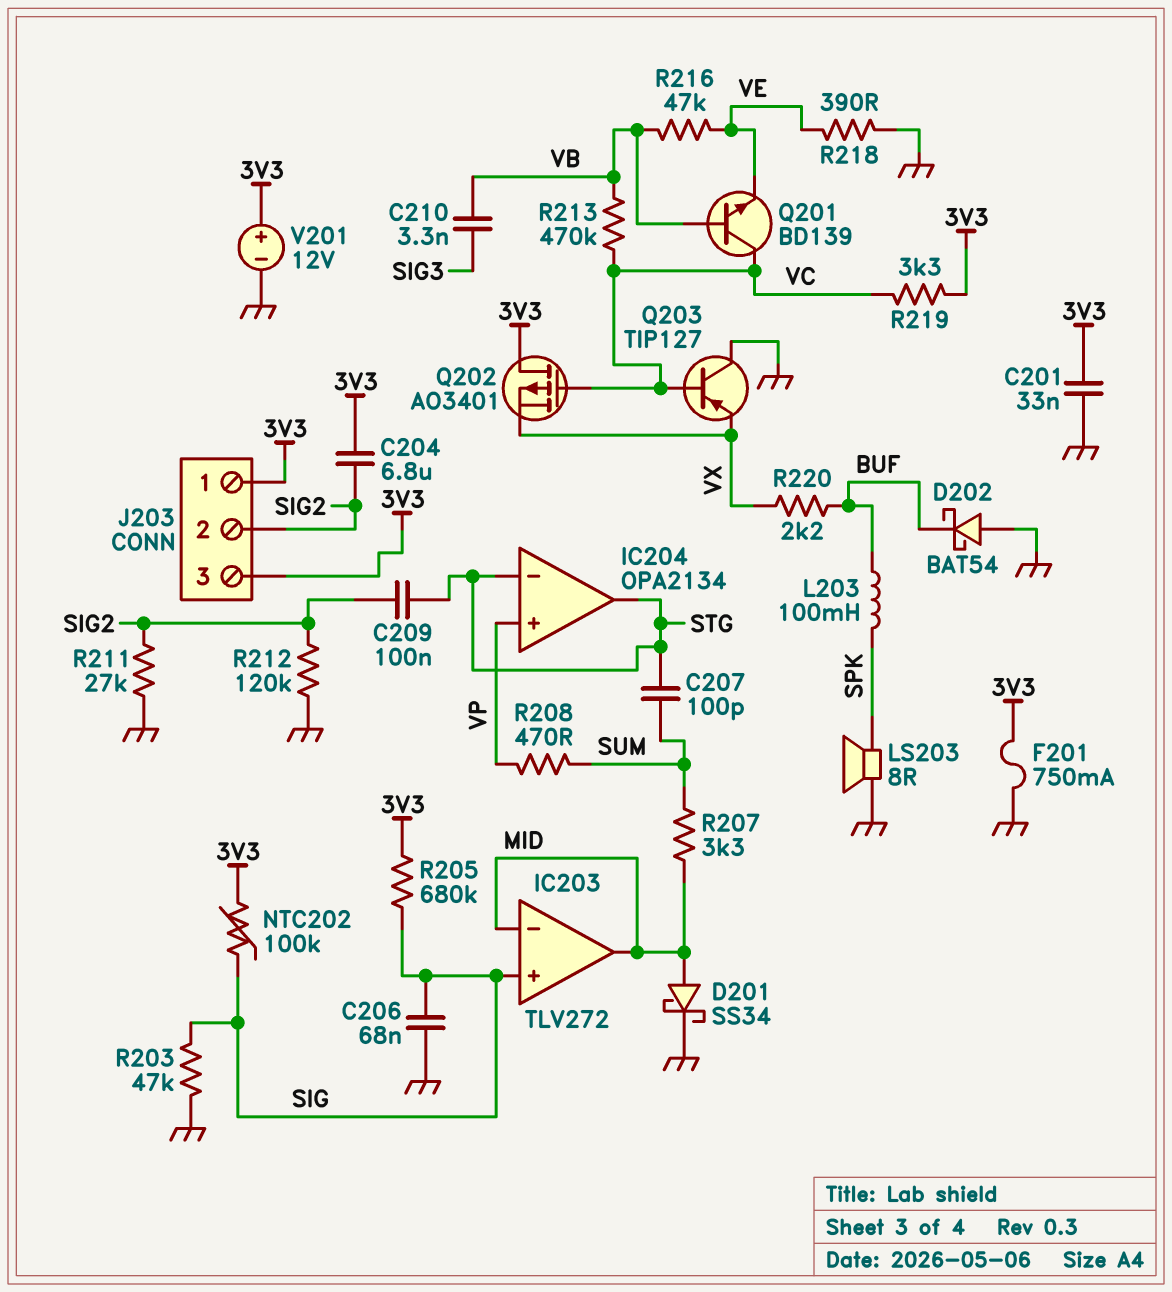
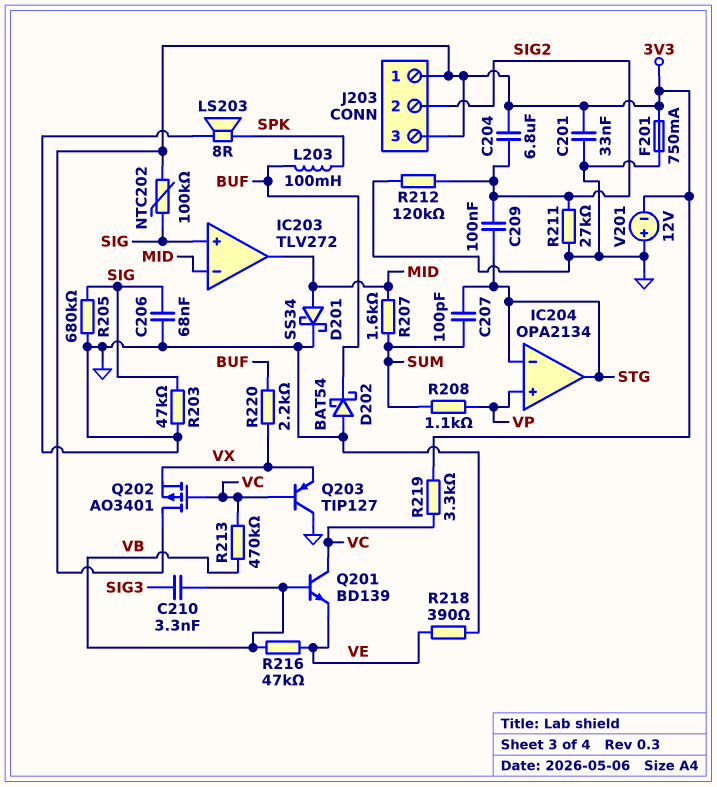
R205: 680k (3V3, SIG) -> 680k (GND, SIG)
R207: 3.3k (MID, SUM) -> 1.6k (MID, SUM)
R208: 470 (SUM, VP) -> 1.1k (SUM, VP)
V201: 12V (plus 3V3, minus GND) -> 12V (plus GND, minus 3V3)

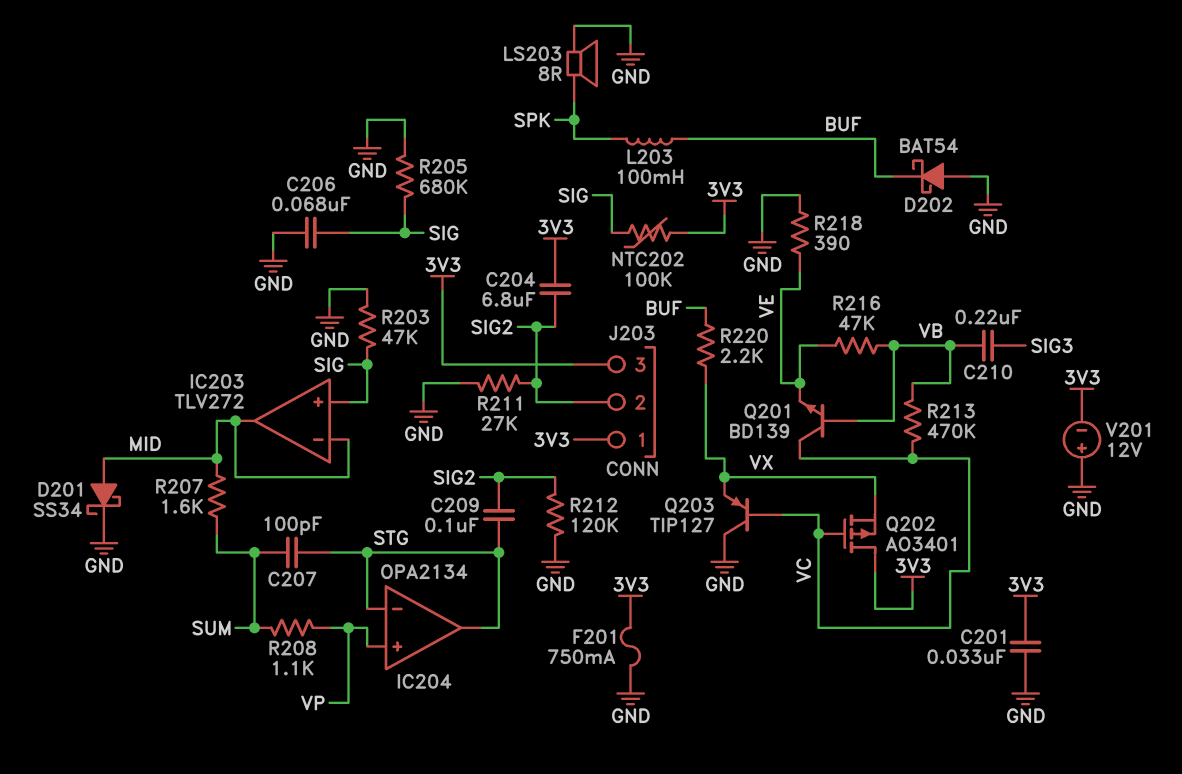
C210: 3.3nF (SIG3, VB) -> 220nF (SIG3, VB)
R219: 3.3k (3V3, VC) -> none

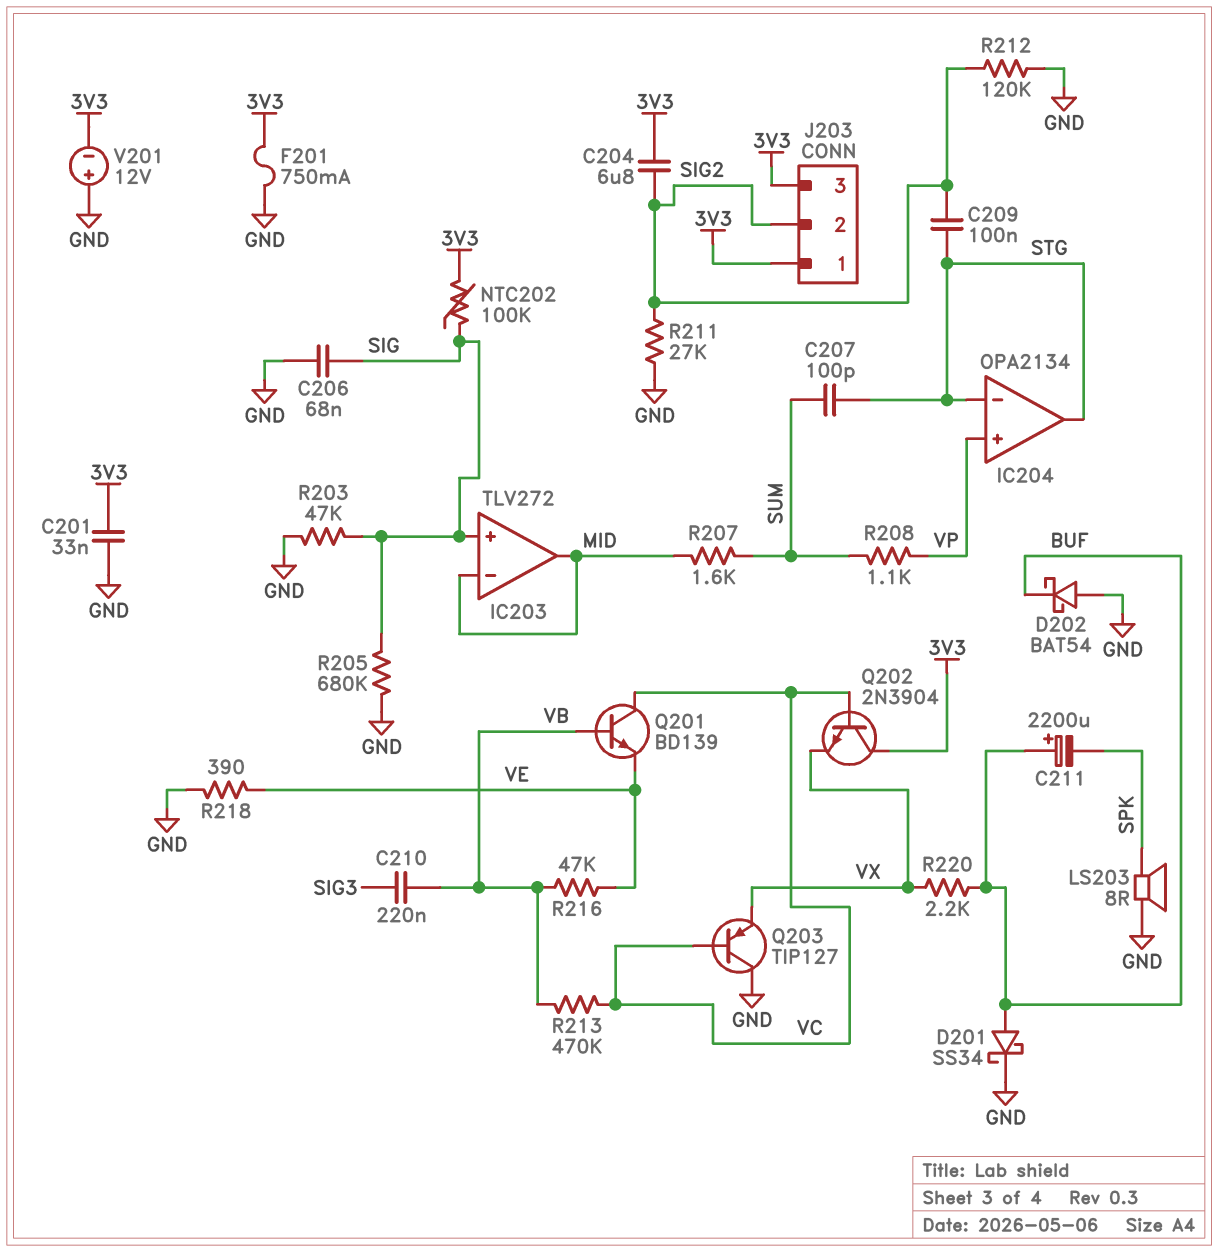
C211: none -> 2200uF (plus BUF, minus SPK)
D201: schottky SS34 (A MID, K GND) -> schottky SS34 (A BUF, K GND)
L203: 100mH (BUF, SPK) -> none
Q202: PMOS AO3401 (G VC, D 3V3, S VX) -> NPN 2N3904 (B VC, C 3V3, E VX)

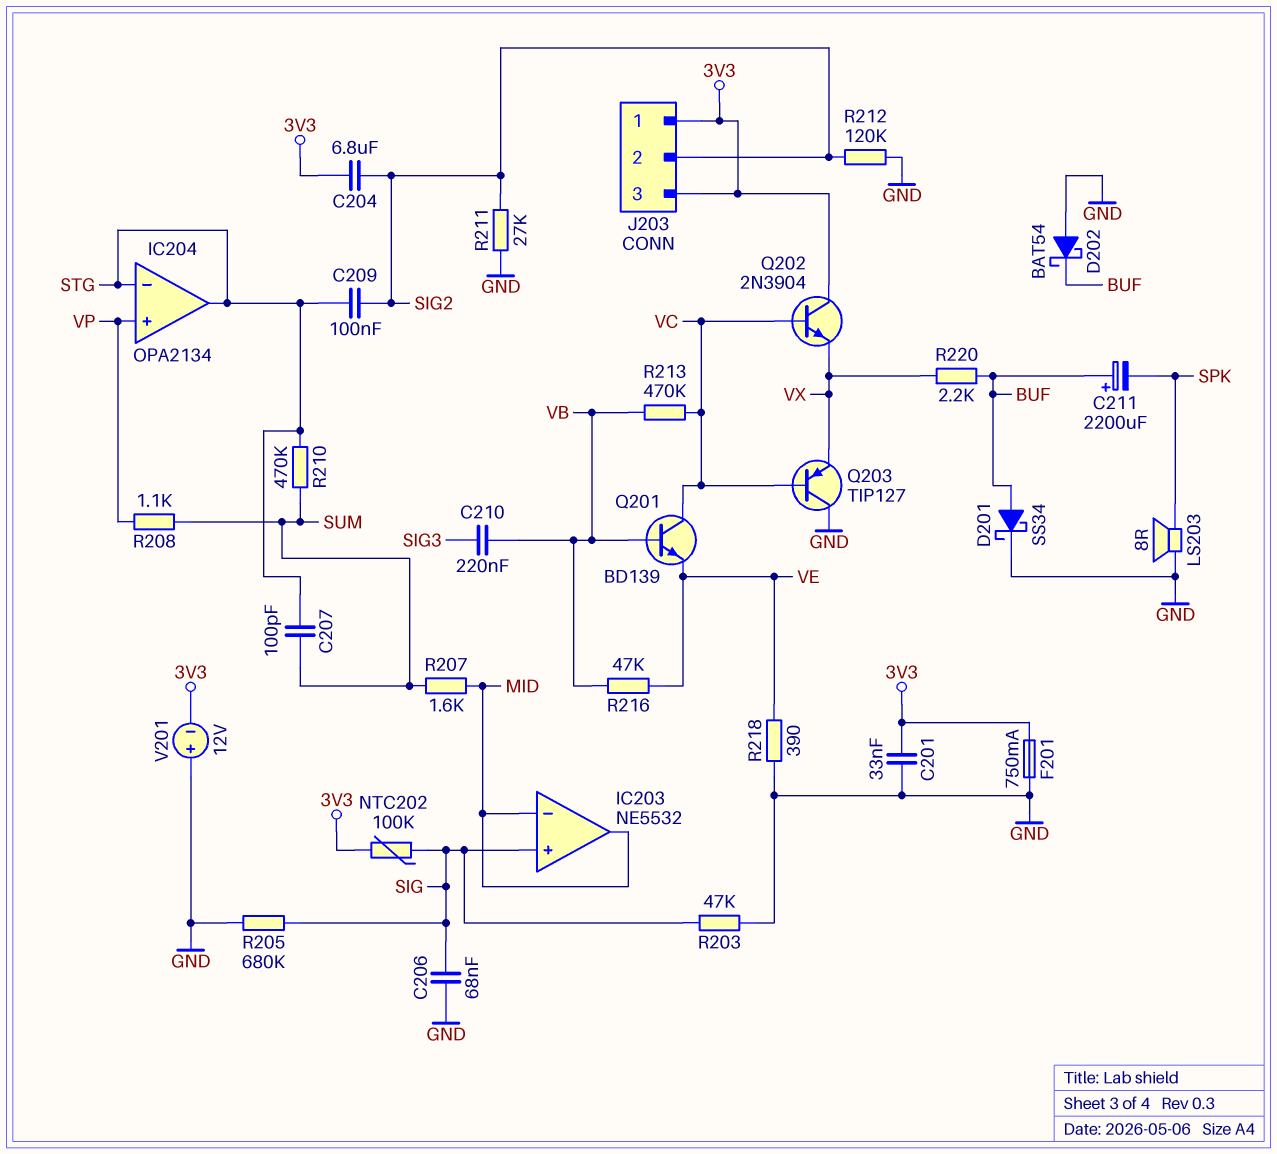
IC203: TLV272 -> NE5532
R210: none -> 470k (STG, SUM)

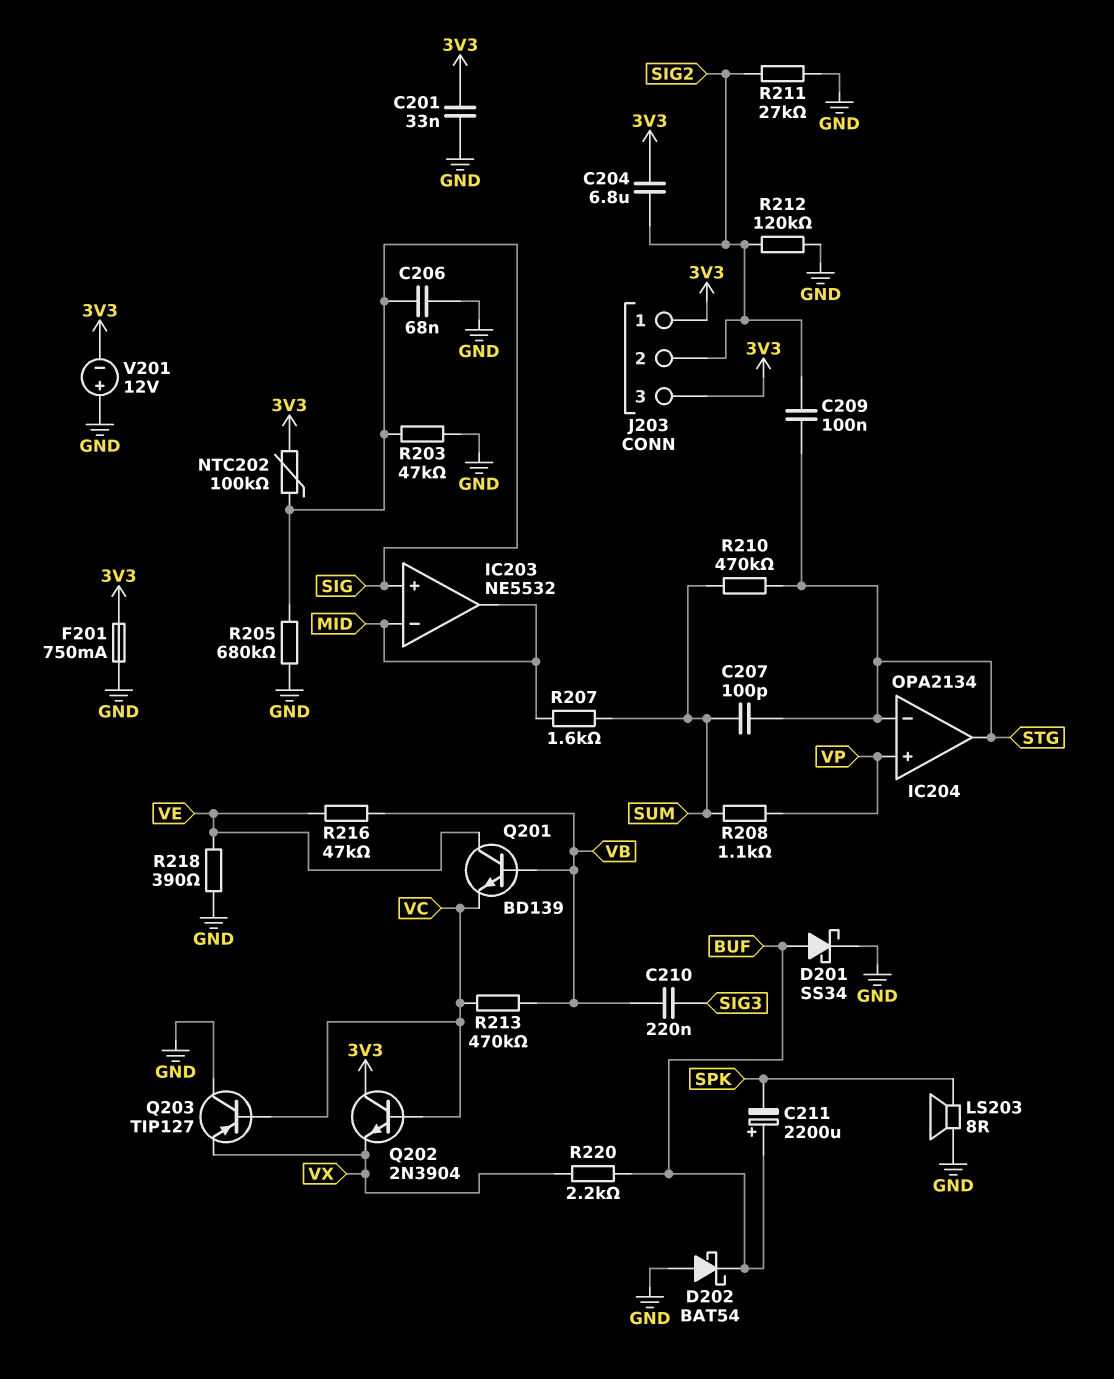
Q201: NPN BD139 (B VB, C VC, E VE) -> NPN BD139 (B VB, C VE, E VC)

